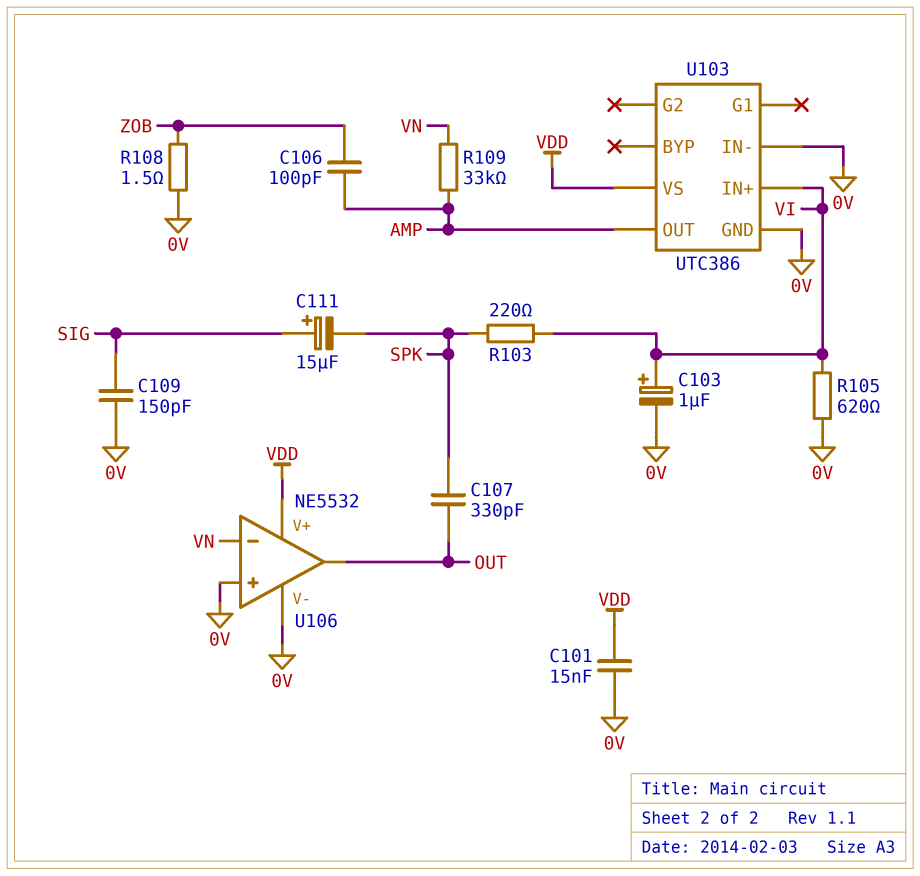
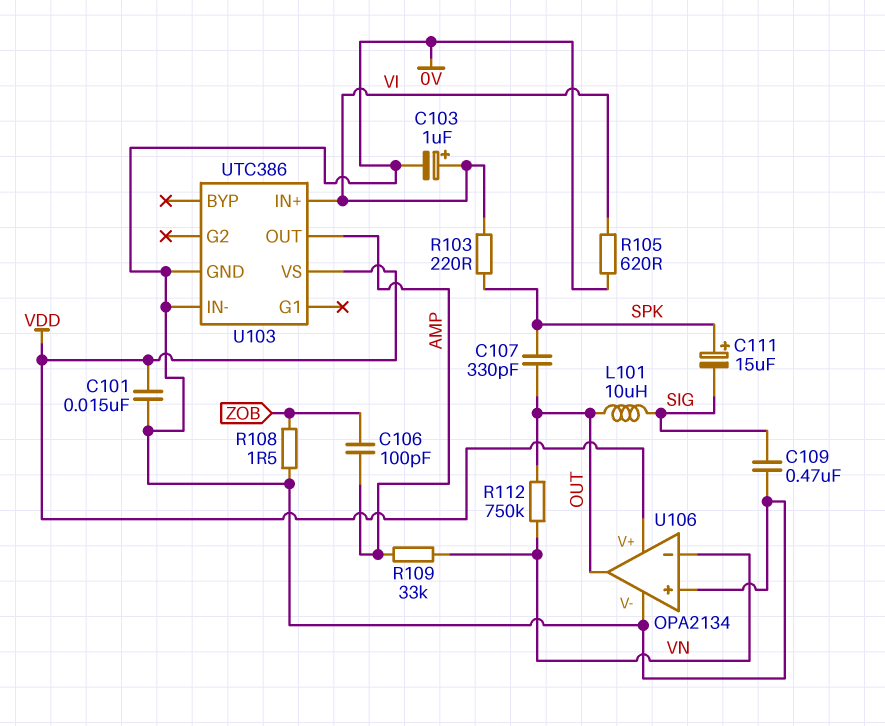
C109: 150pF (0V, SIG) -> 470nF (0V, SIG)
C111: 15uF (plus SIG, minus SPK) -> 15uF (plus SPK, minus SIG)
L101: none -> 10uH (OUT, SIG)
R112: none -> 750k (OUT, VN)
U106: NE5532 -> OPA2134

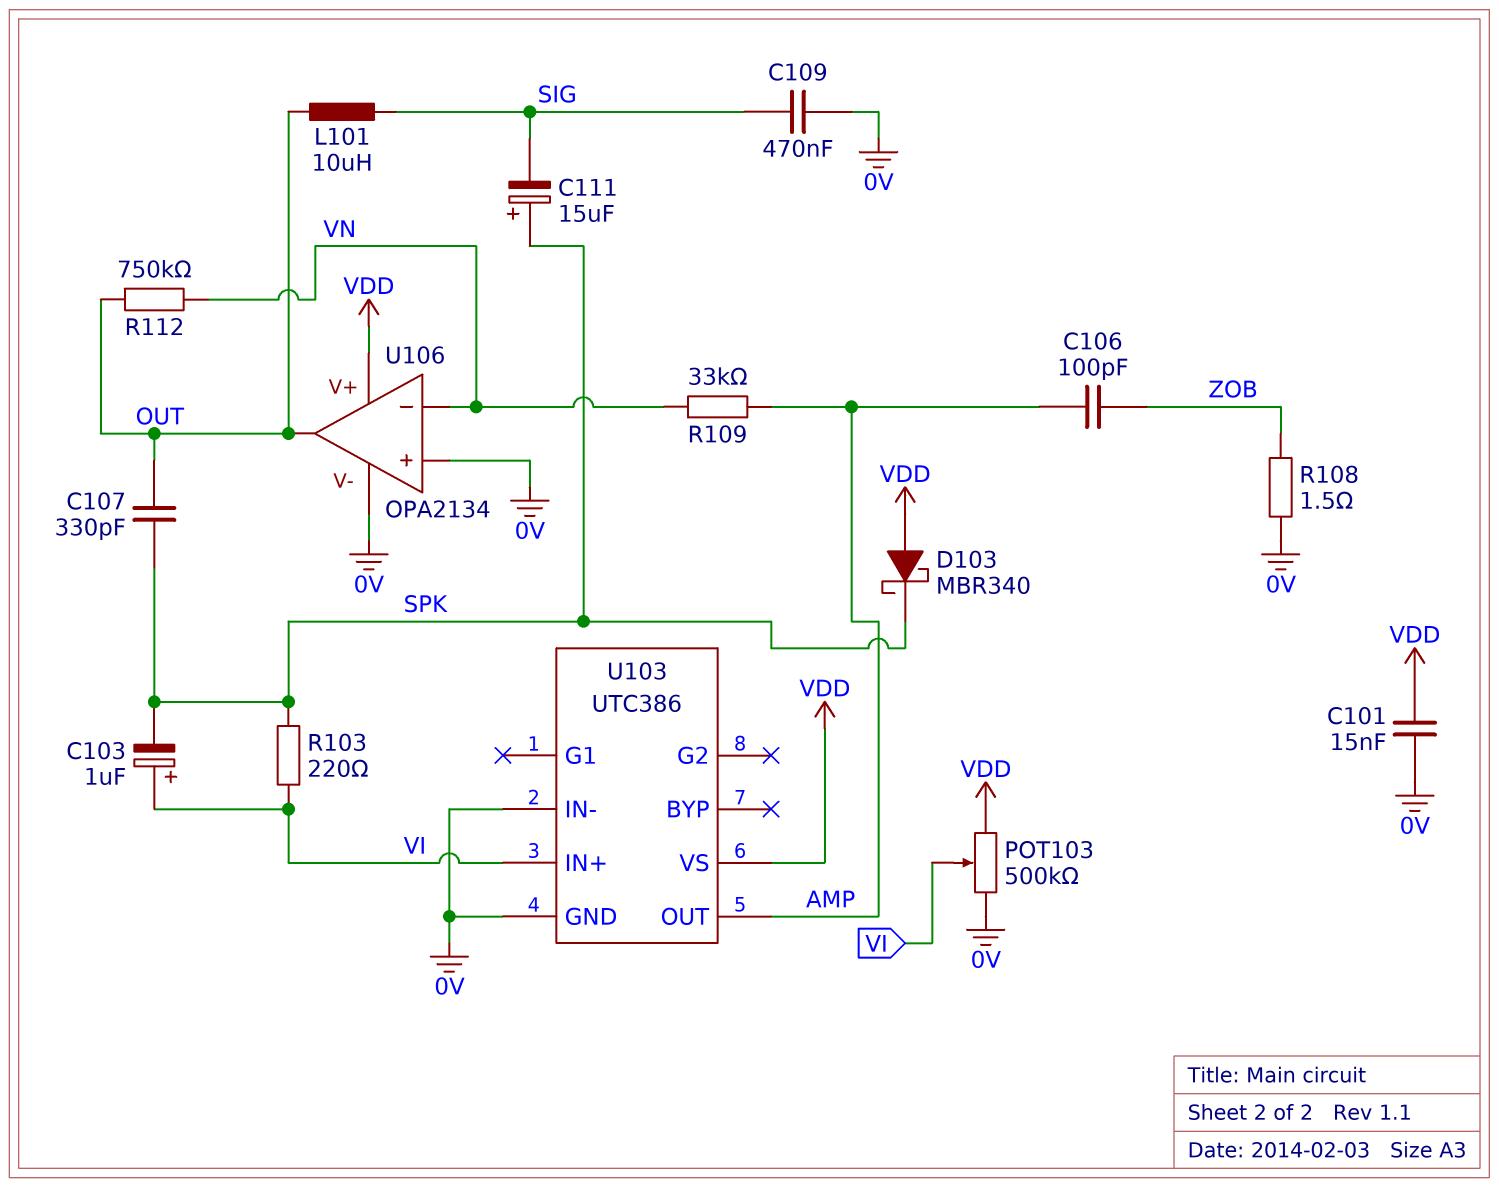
C103: 1uF (plus VI, minus 0V) -> 1uF (plus VI, minus SPK)
D103: none -> schottky MBR340 (A VDD, K SPK)
POT103: none -> 500k (0V, VDD, wiper VI)
R105: 620 (0V, VI) -> none

